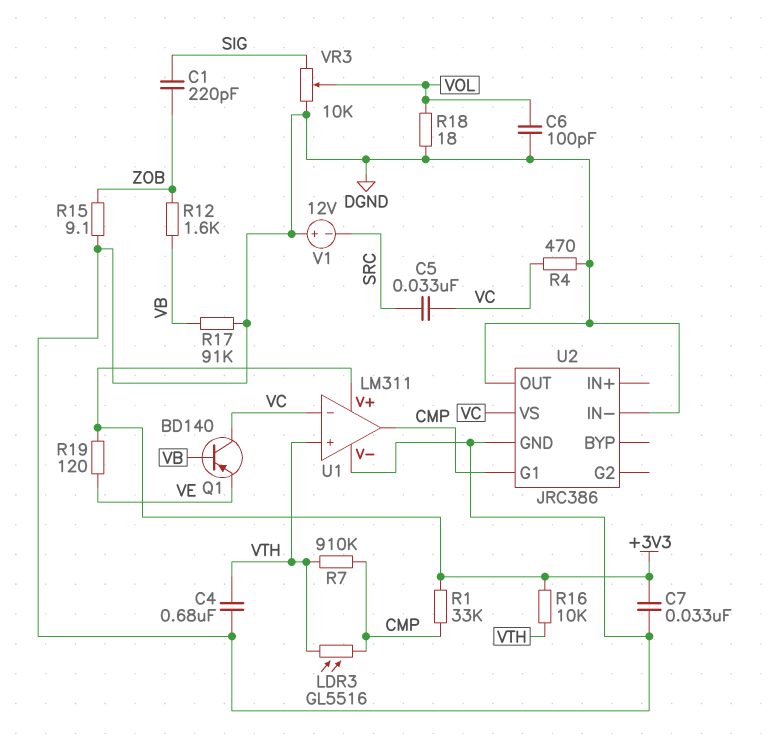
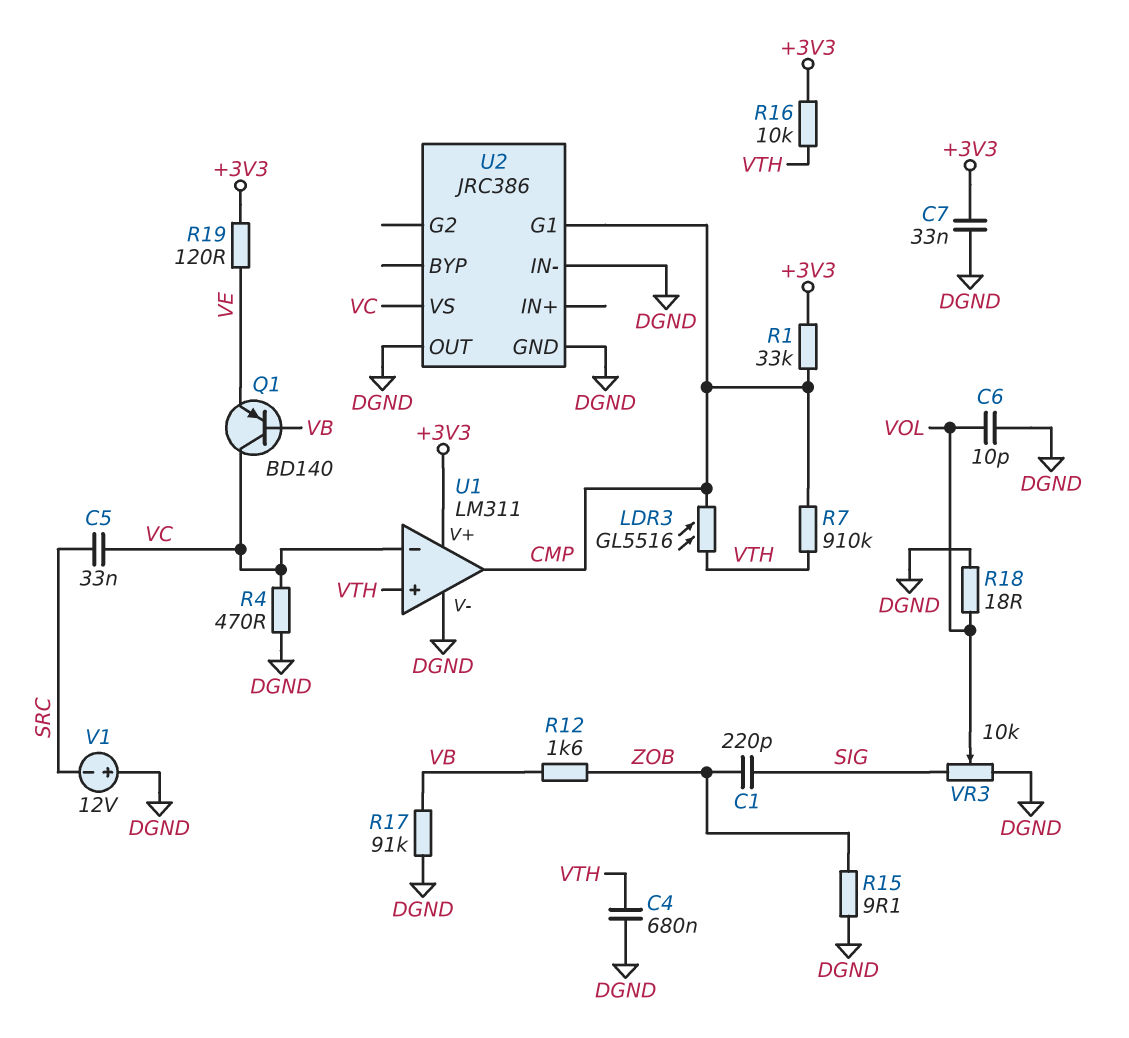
C6: 100pF (DGND, VOL) -> 10pF (DGND, VOL)

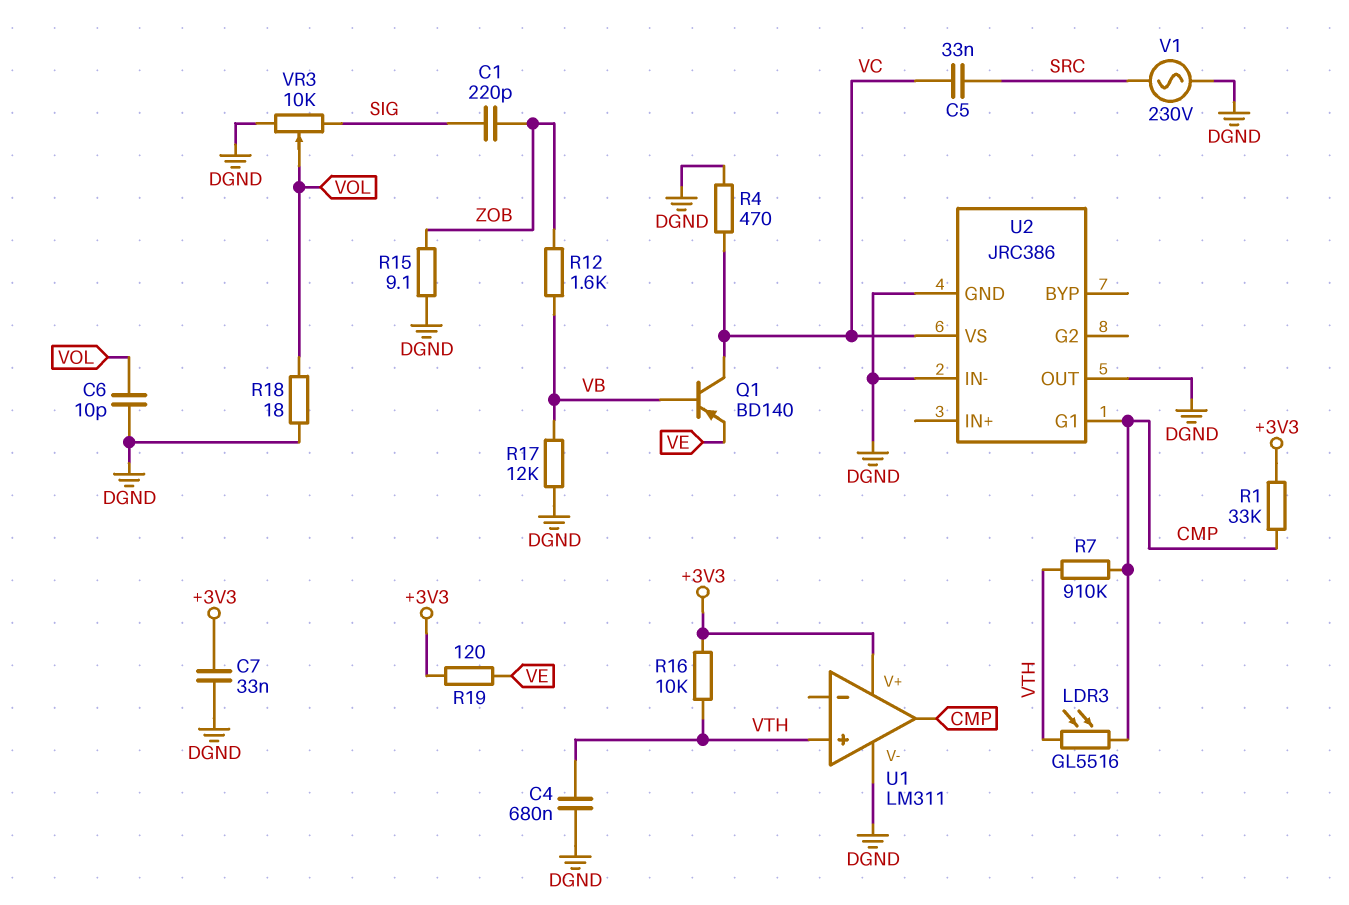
R17: 91k (DGND, VB) -> 12k (DGND, VB)
U1 pin in-: VC -> none
V1: 12V (plus DGND, minus SRC) -> AC 230V (DGND, SRC)

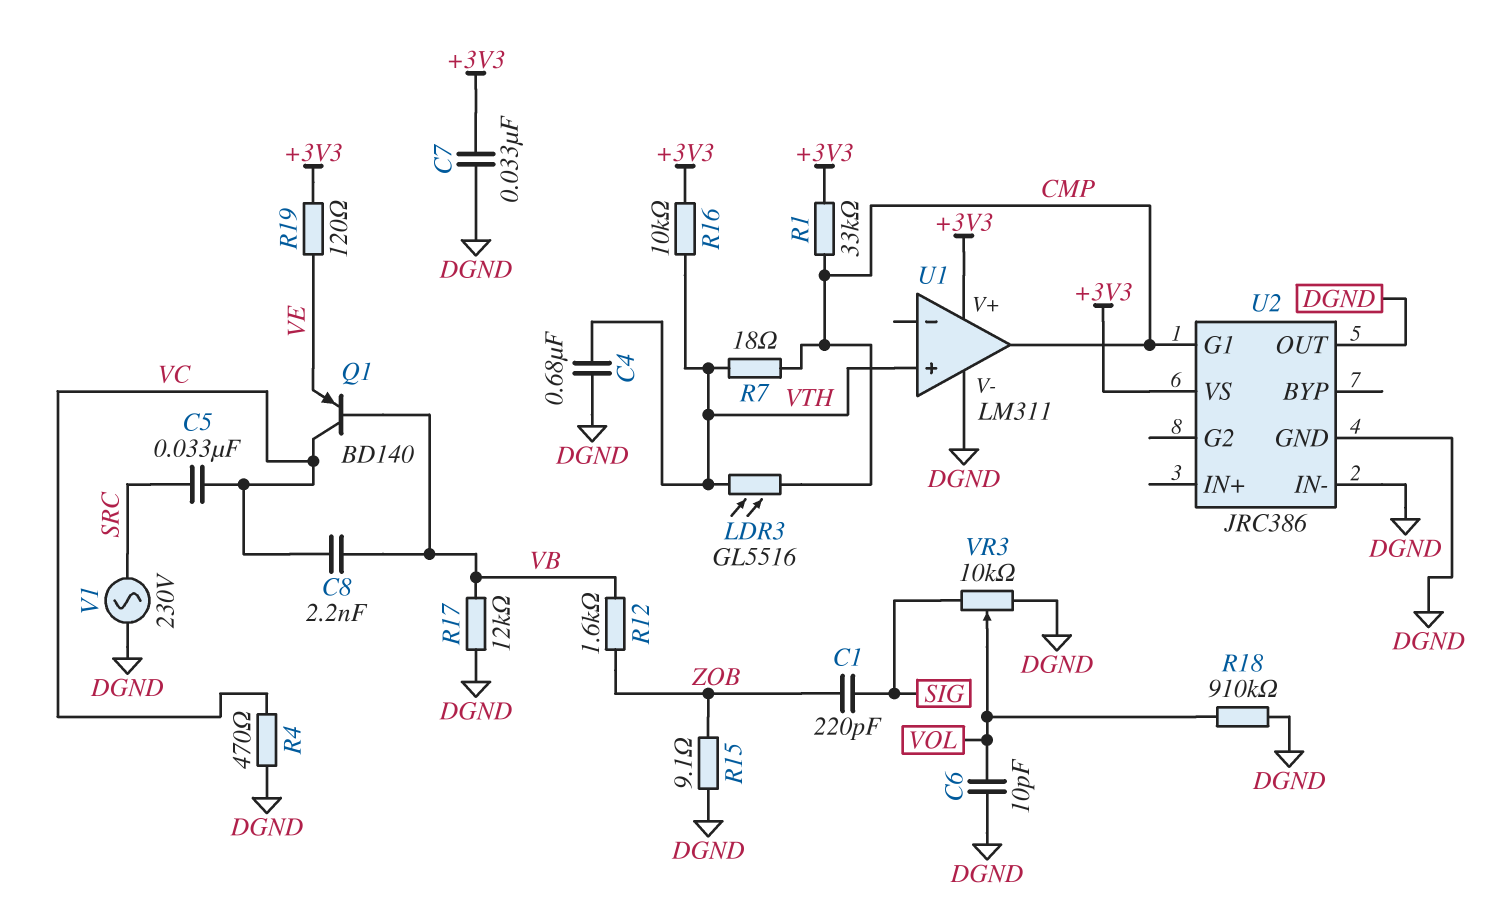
C8: none -> 2.2nF (VB, VC)
R7: 910k (CMP, VTH) -> 18 (CMP, VTH)
R18: 18 (DGND, VOL) -> 910k (DGND, VOL)
U2 pin VS: VC -> +3V3

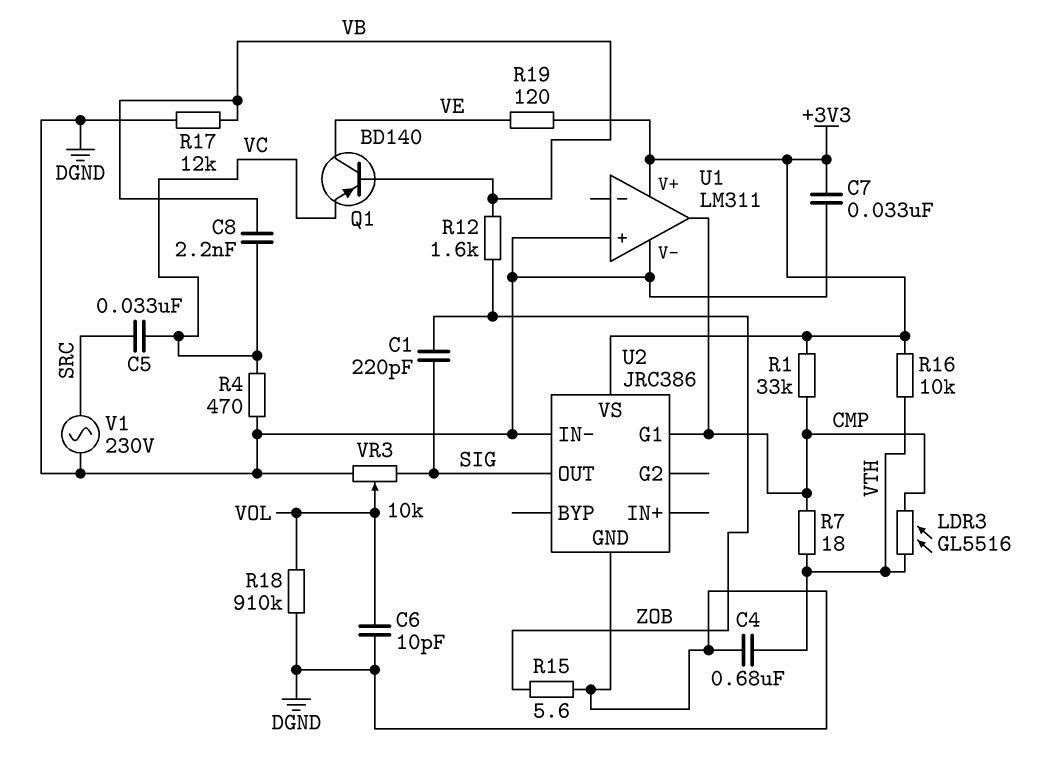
Q1: PNP BD140 (B VB, C VC, E VE) -> PNP BD140 (B VB, C VE, E VC)
R15: 9.1 (DGND, ZOB) -> 5.6 (DGND, ZOB)
U1 pin in+: VTH -> DGND
U2 pin OUT: DGND -> SIG

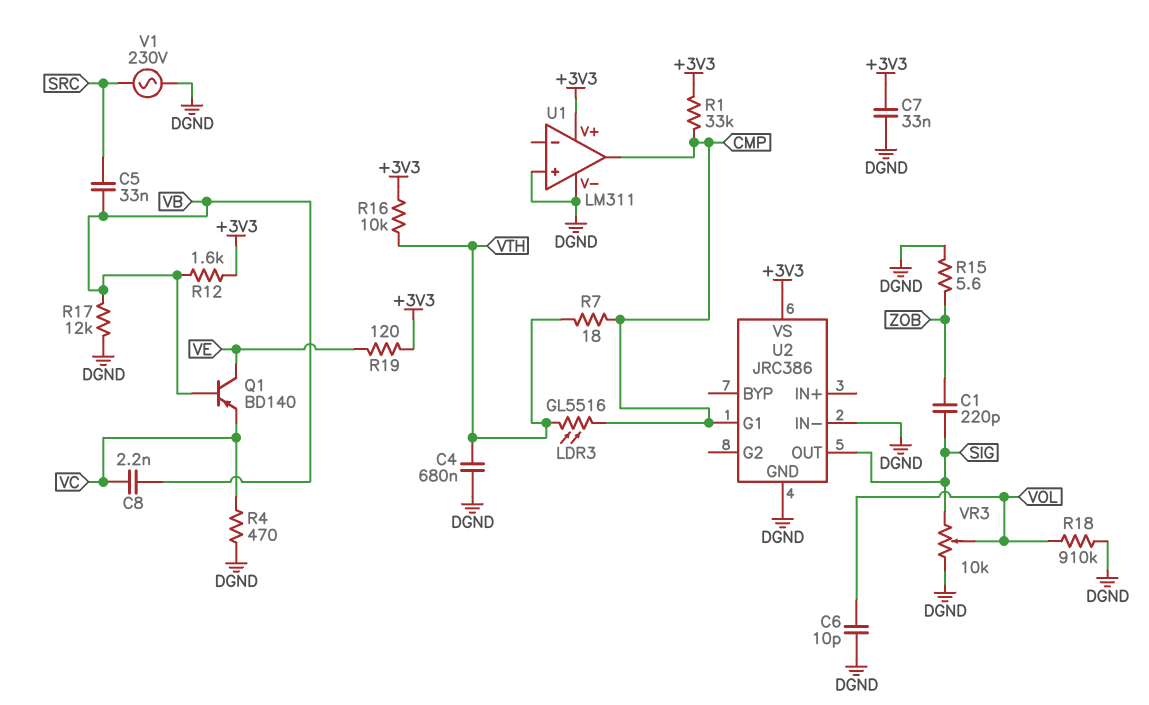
C5: 33nF (SRC, VC) -> 33nF (SRC, VB)
R12: 1.6k (VB, ZOB) -> 1.6k (+3V3, VB)

